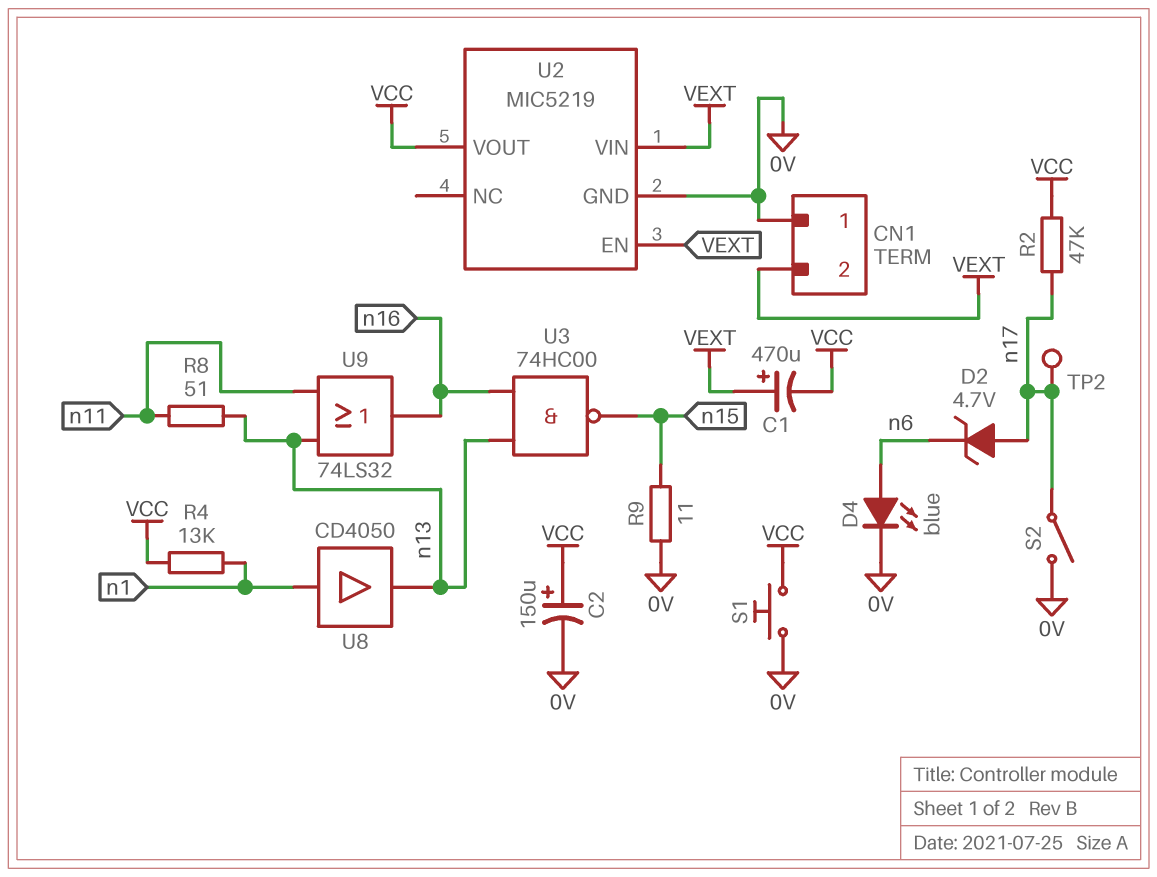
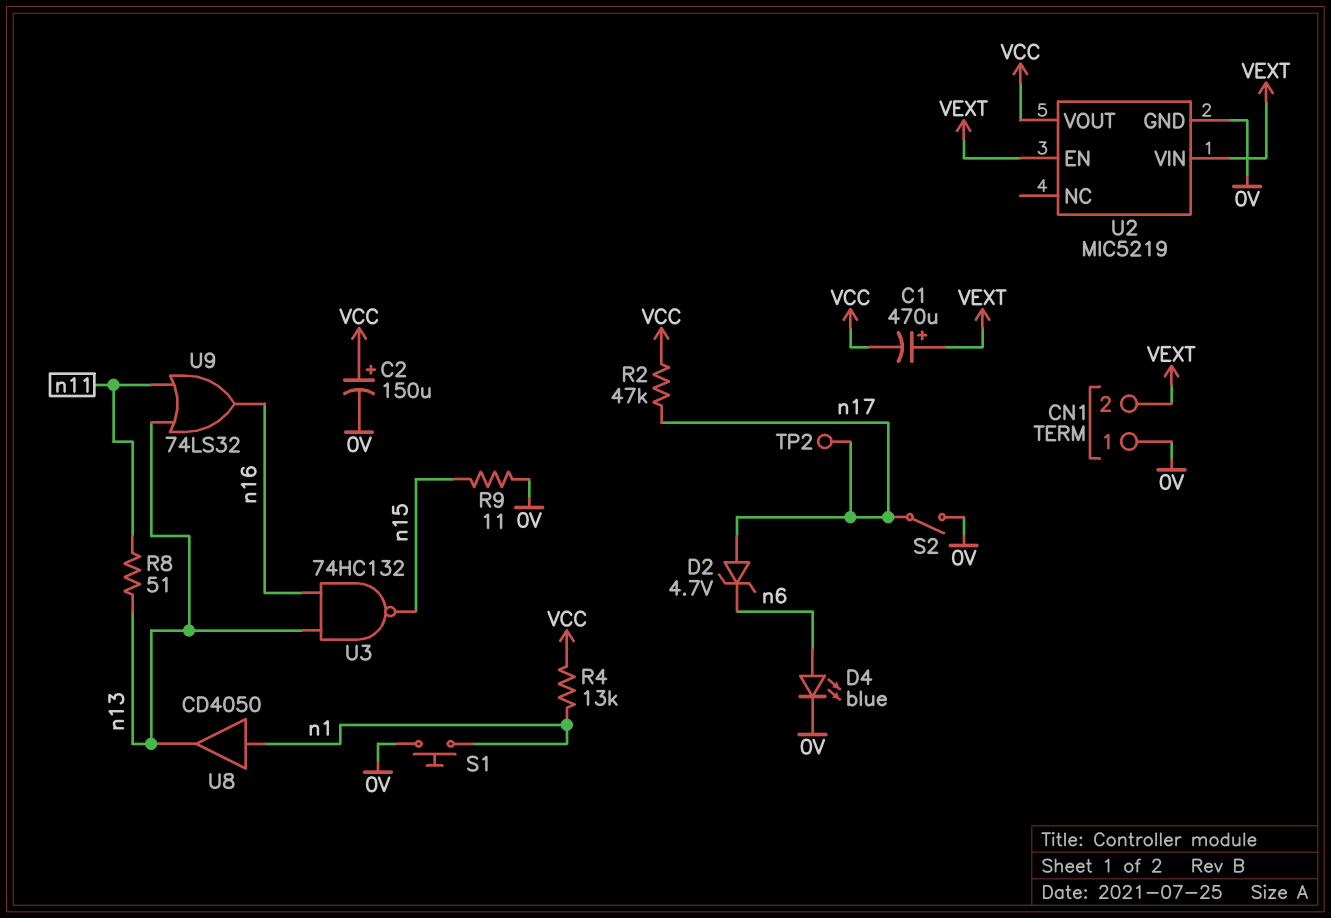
S1: button (0V, VCC) -> button (0V, n1)
U3: NAND 74HC00 (in n13, in n16, out n15) -> NAND 74HC132 (in n13, in n16, out n15)

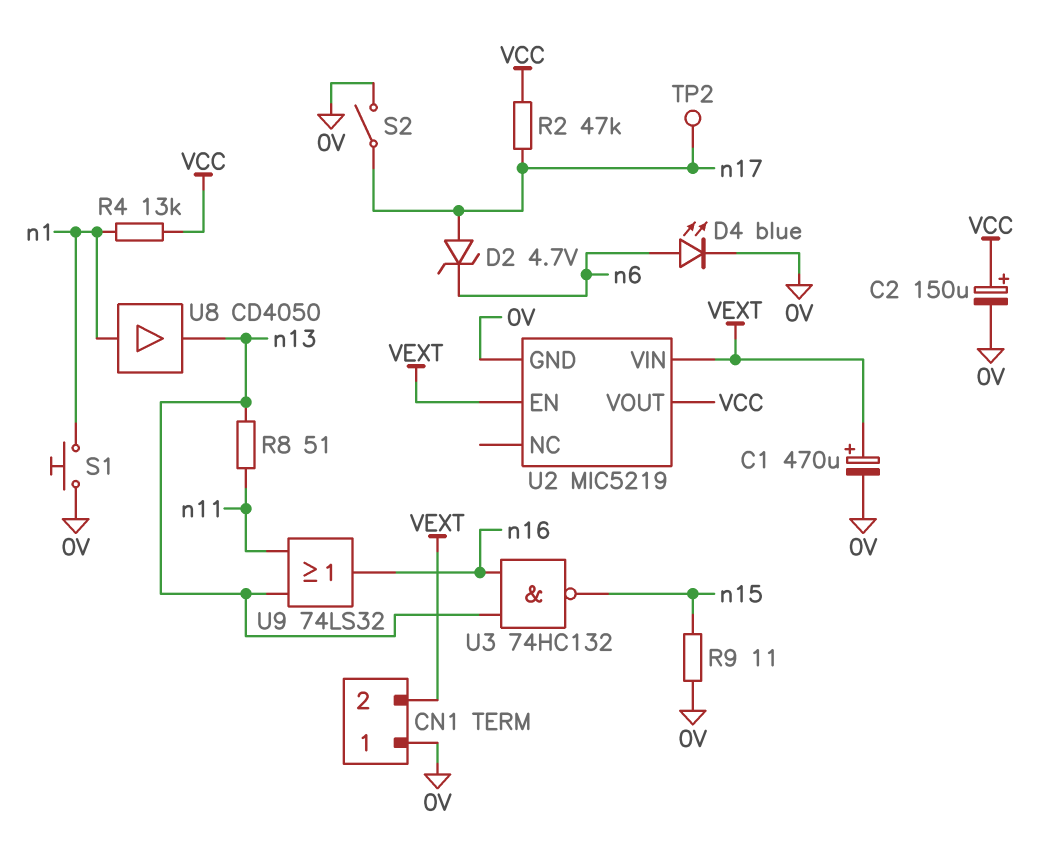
C1: 470uF (plus VEXT, minus VCC) -> 470uF (plus VEXT, minus 0V)

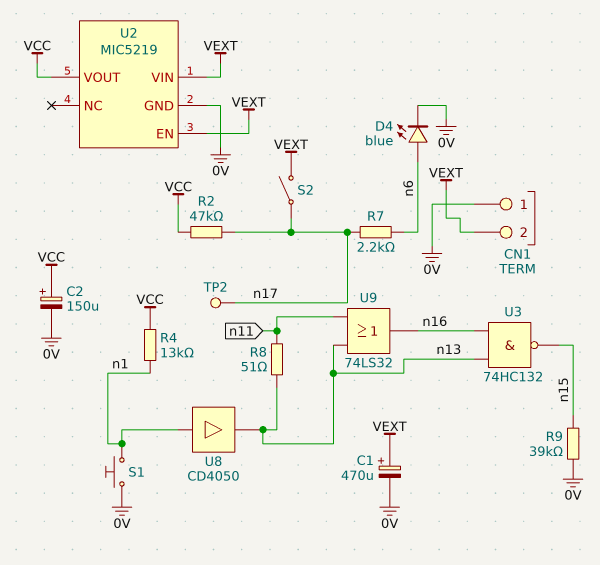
D2: zener 4.7V (A n17, K n6) -> none
R7: none -> 2.2k (n6, n17)
R9: 11 (0V, n15) -> 39k (0V, n15)
S2: switch (0V, n17) -> switch (VEXT, n17)

